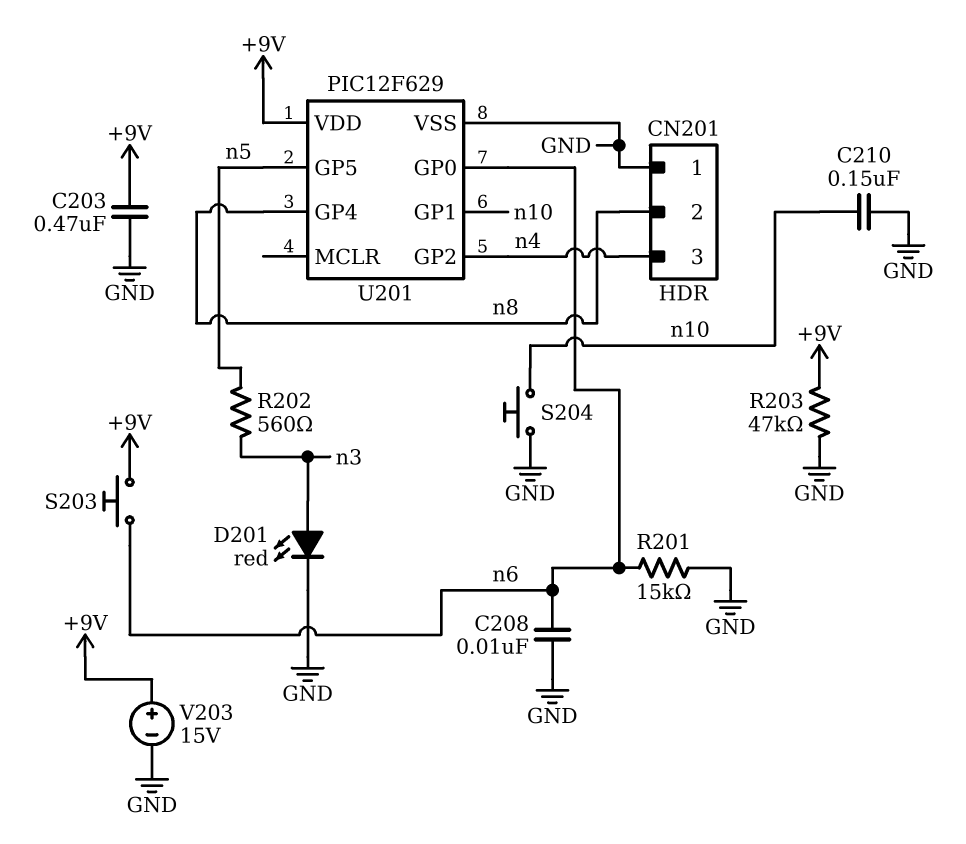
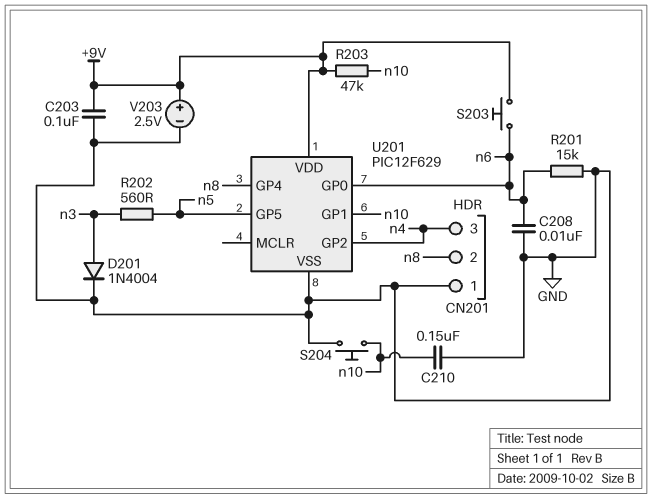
C203: 470nF (+9V, GND) -> 100nF (+9V, GND)
D201: LED red (A n3, K GND) -> diode 1N4004 (A n3, K GND)
R203: 47k (+9V, GND) -> 47k (+9V, n10)
V203: 15V (plus +9V, minus GND) -> 2.5V (plus +9V, minus GND)

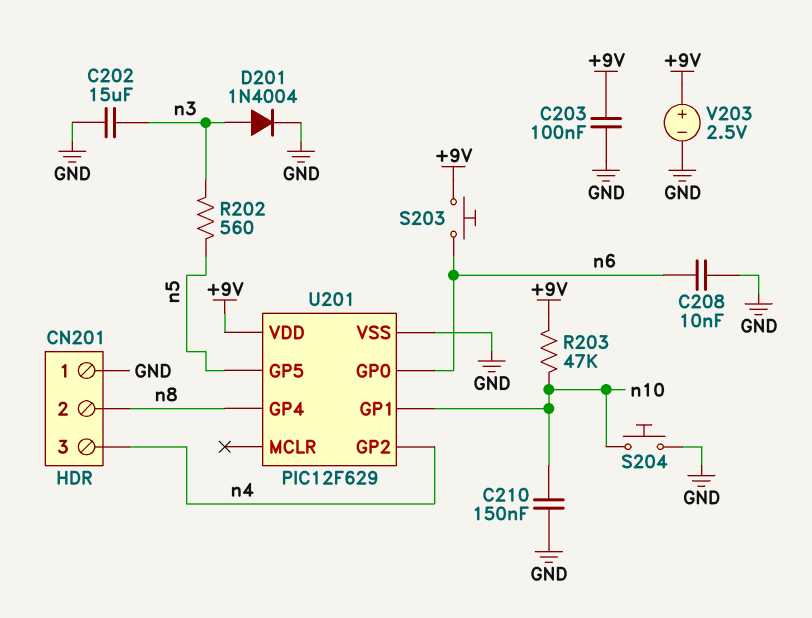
C202: none -> 15uF (GND, n3)
R201: 15k (GND, n6) -> none

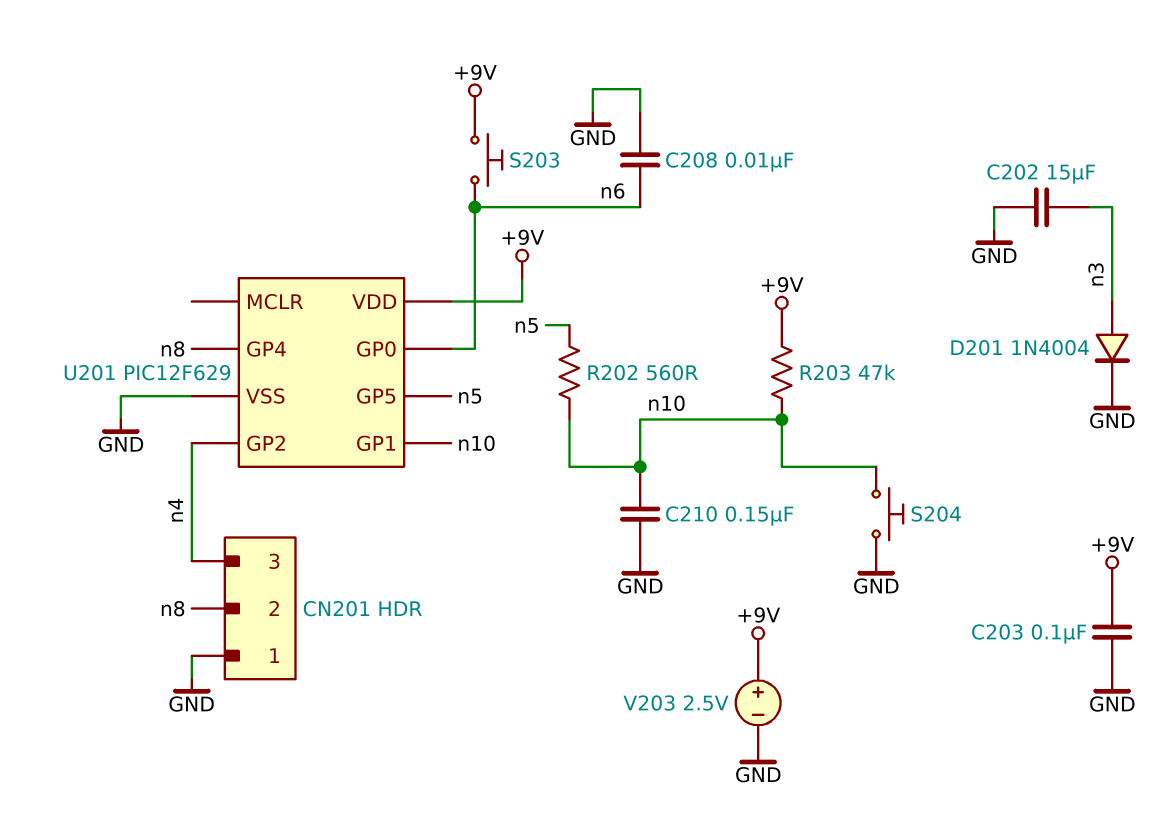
R202: 560 (n3, n5) -> 560 (n5, n10)

